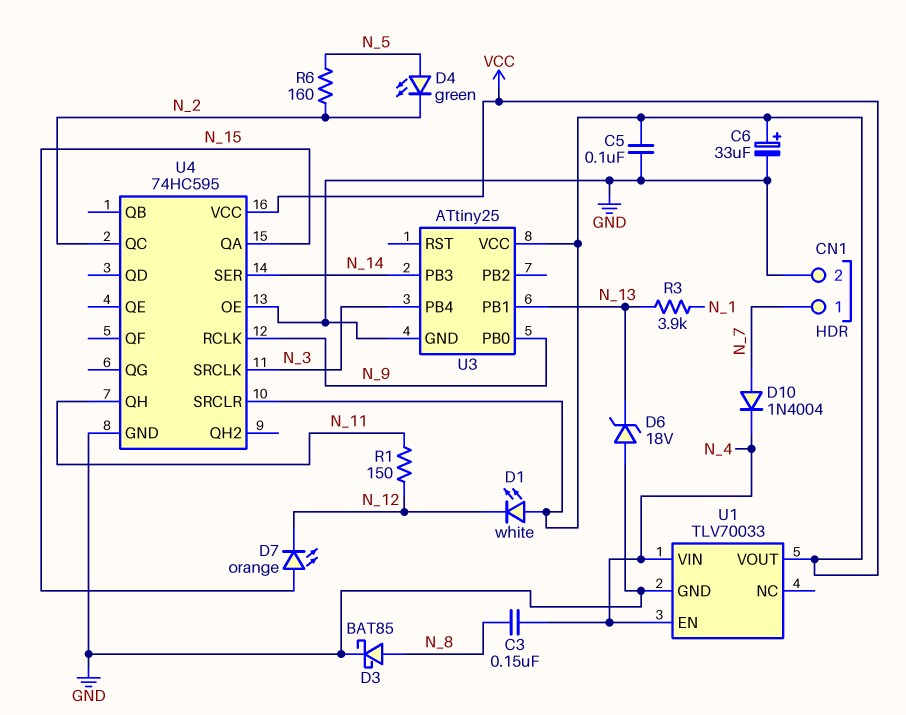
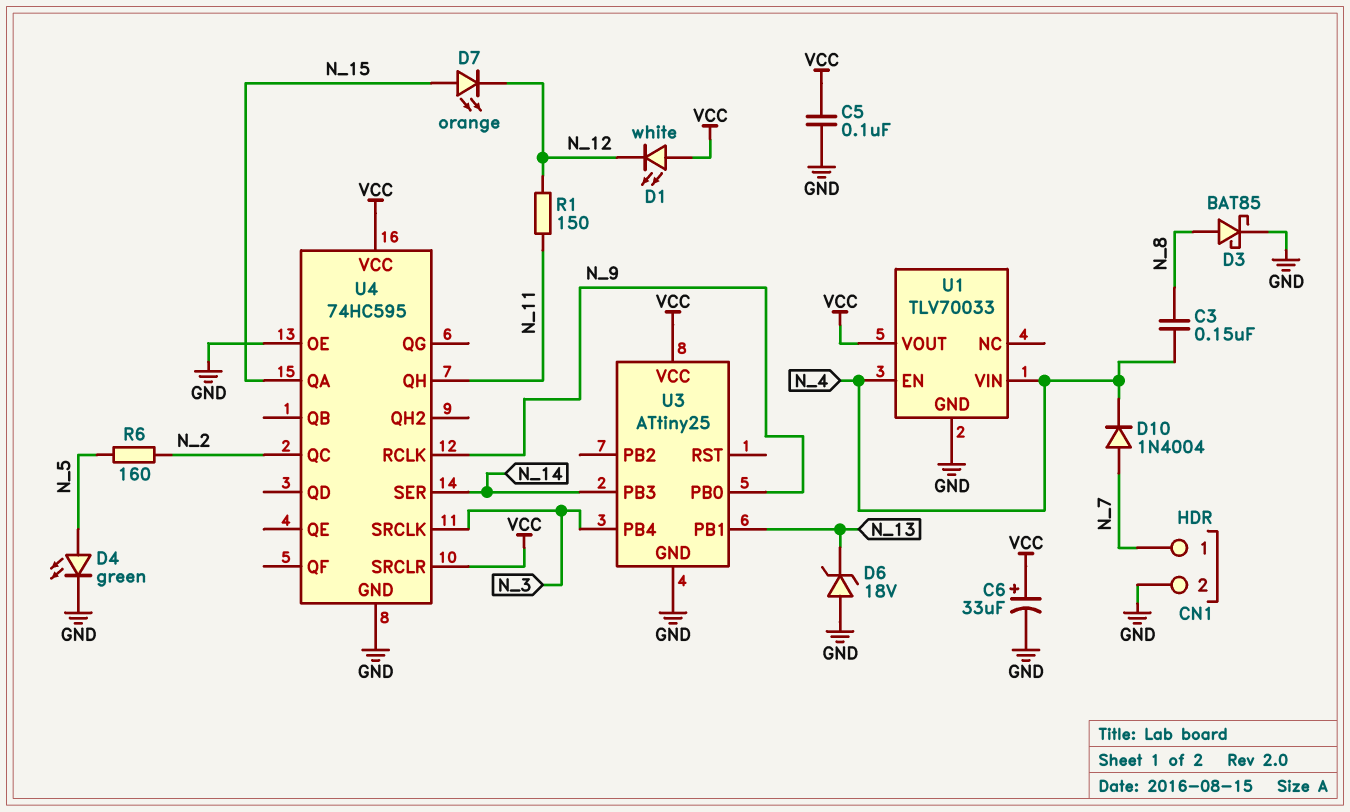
D4: LED green (A N_5, K N_2) -> LED green (A N_5, K GND)
R3: 3.9k (N_1, N_13) -> none

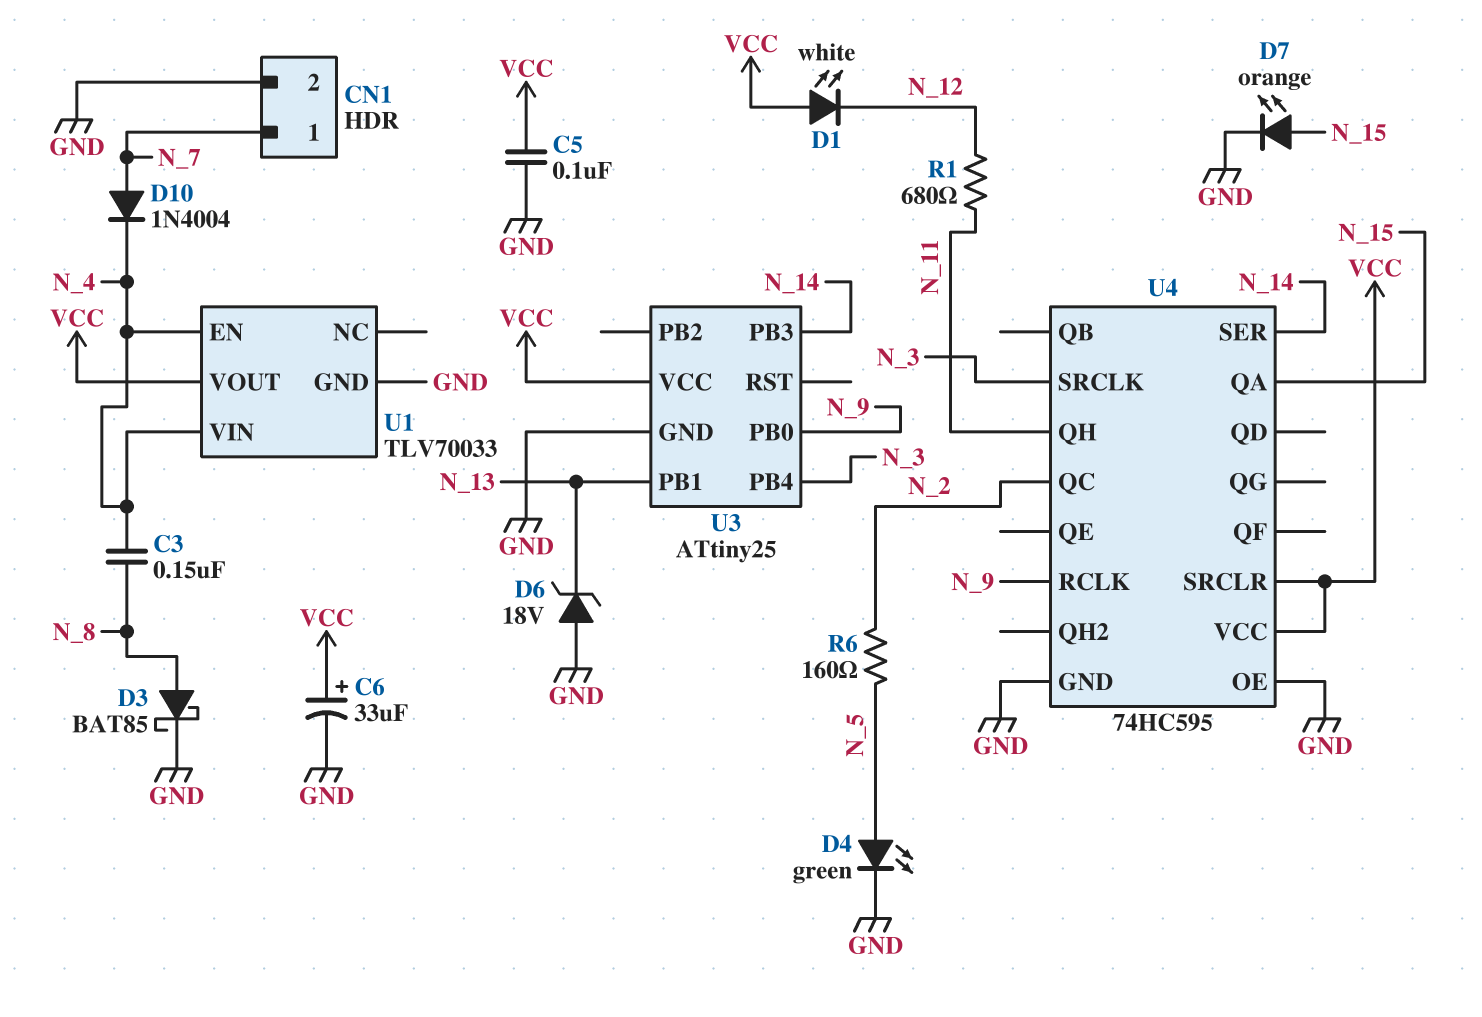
D7: LED orange (A N_15, K N_12) -> LED orange (A N_15, K GND)
R1: 150 (N_11, N_12) -> 680 (N_11, N_12)

